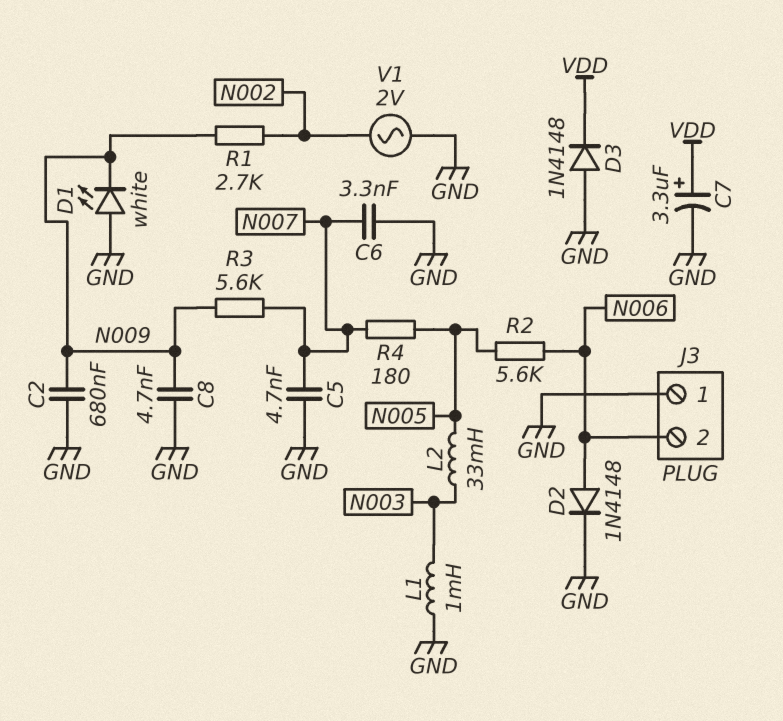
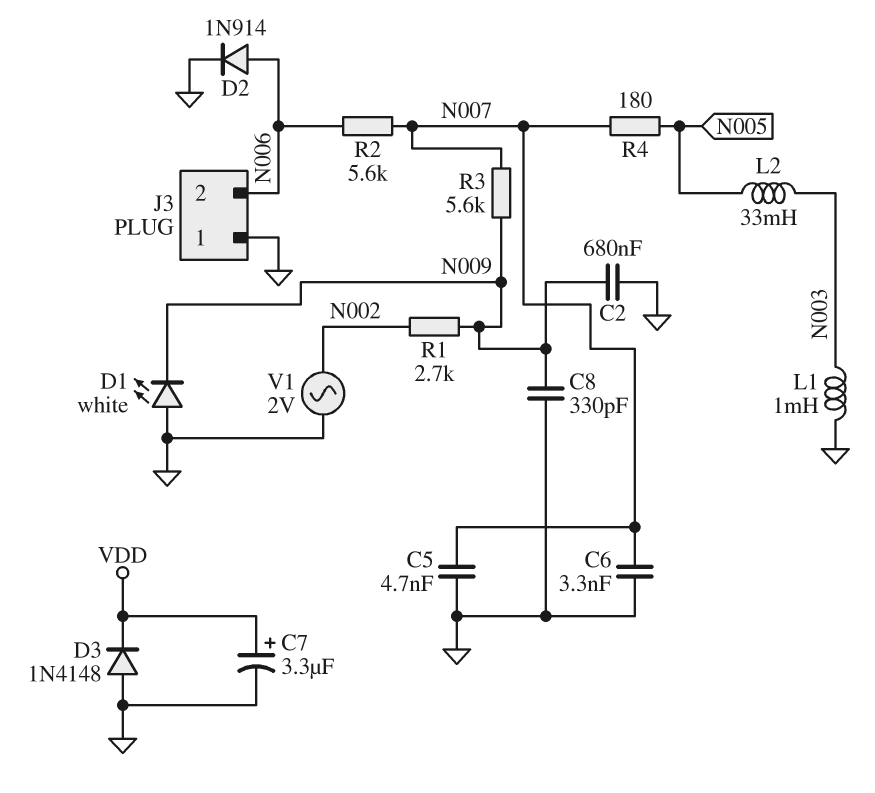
C8: 4.7nF (GND, N009) -> 330pF (GND, N009)
D2: diode 1N4148 (A N006, K GND) -> diode 1N914 (A N006, K GND)
R2: 5.6k (N005, N006) -> 5.6k (N006, N007)

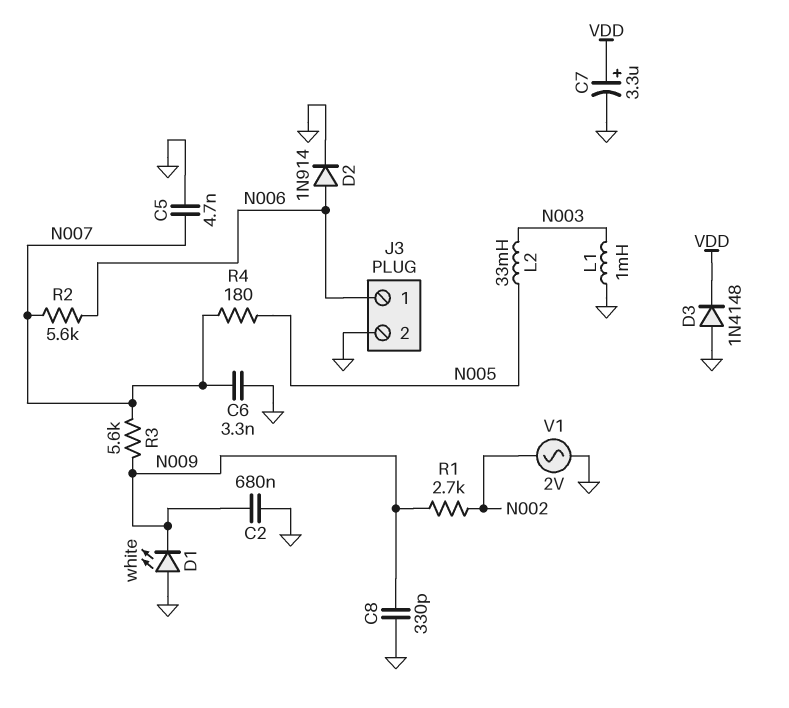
J3 pin 1: GND -> N006
J3 pin 2: N006 -> GND

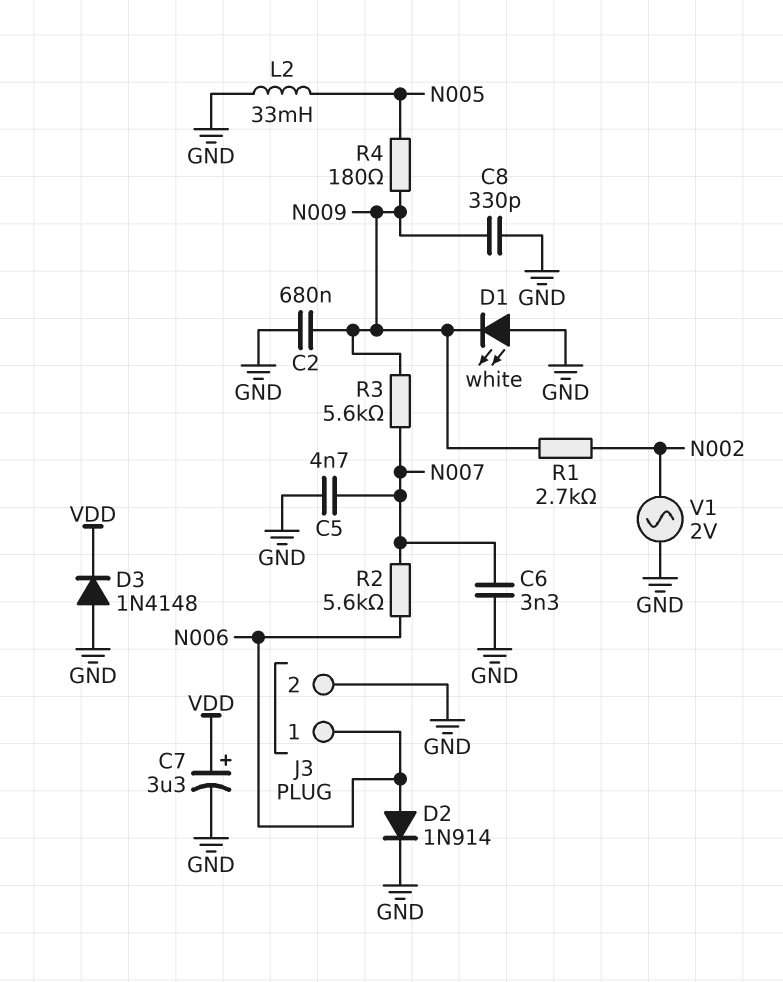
L1: 1mH (GND, N003) -> none
L2: 33mH (N003, N005) -> 33mH (GND, N005)
R4: 180 (N005, N007) -> 180 (N005, N009)

